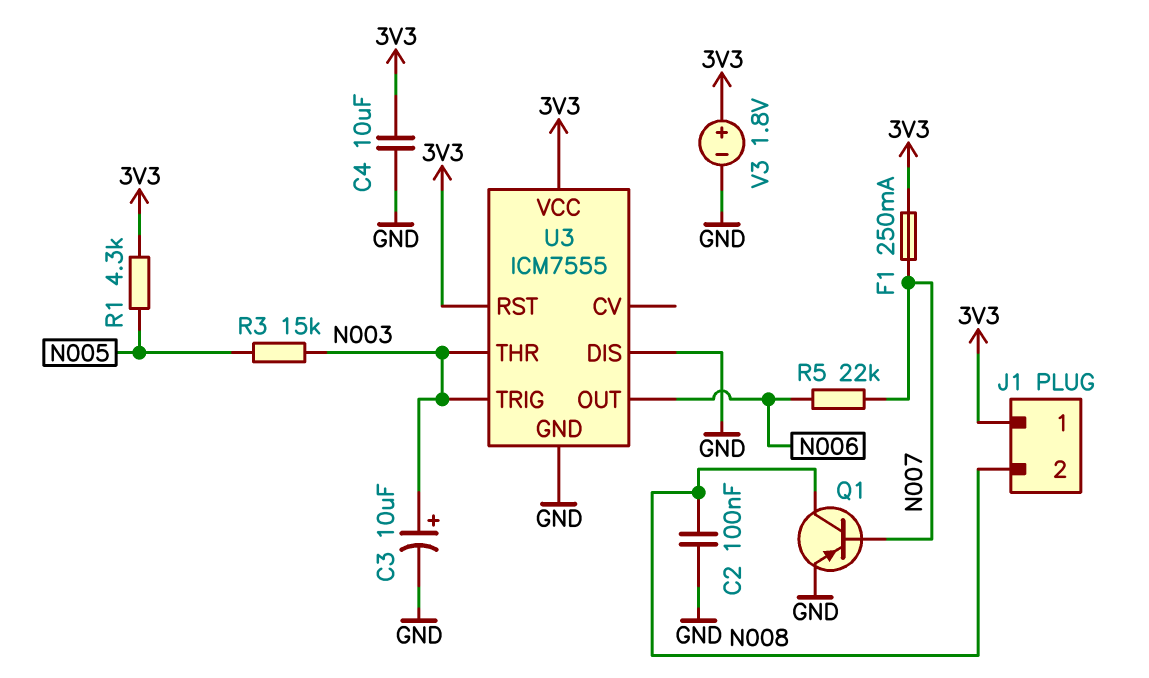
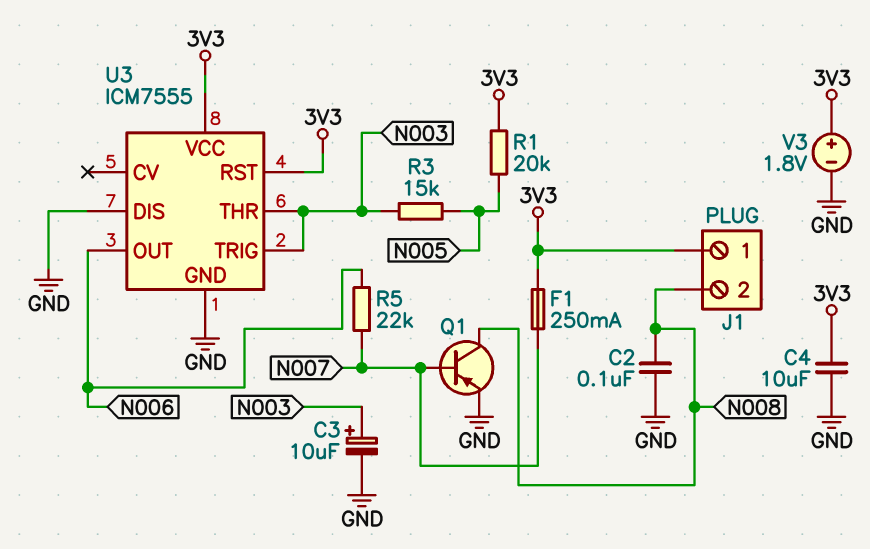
R1: 4.3k (3V3, N005) -> 20k (3V3, N005)

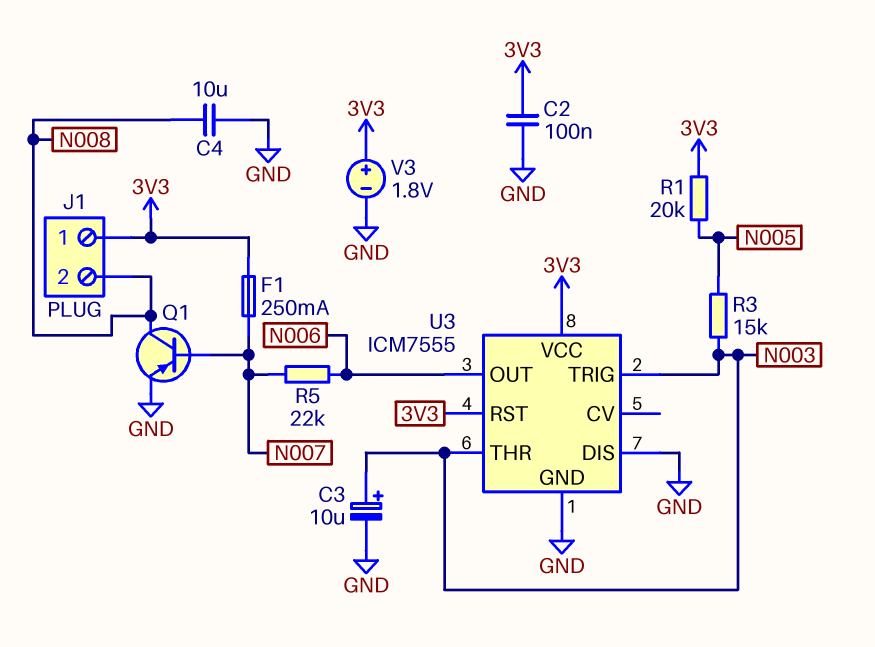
C2: 100nF (GND, N008) -> 100nF (3V3, GND)
C4: 10uF (3V3, GND) -> 10uF (GND, N008)

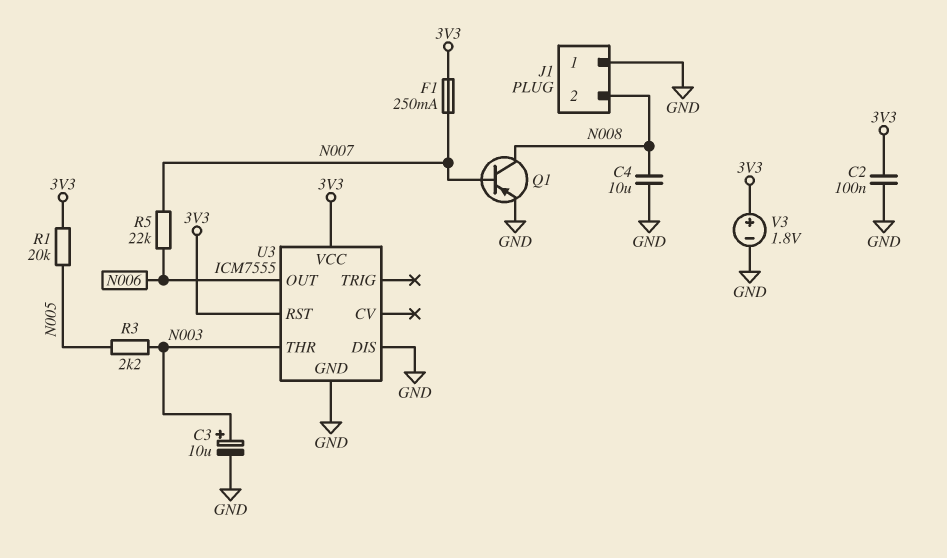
J1 pin 1: 3V3 -> GND
R3: 15k (N003, N005) -> 2.2k (N003, N005)
U3 pin TRIG: N003 -> none

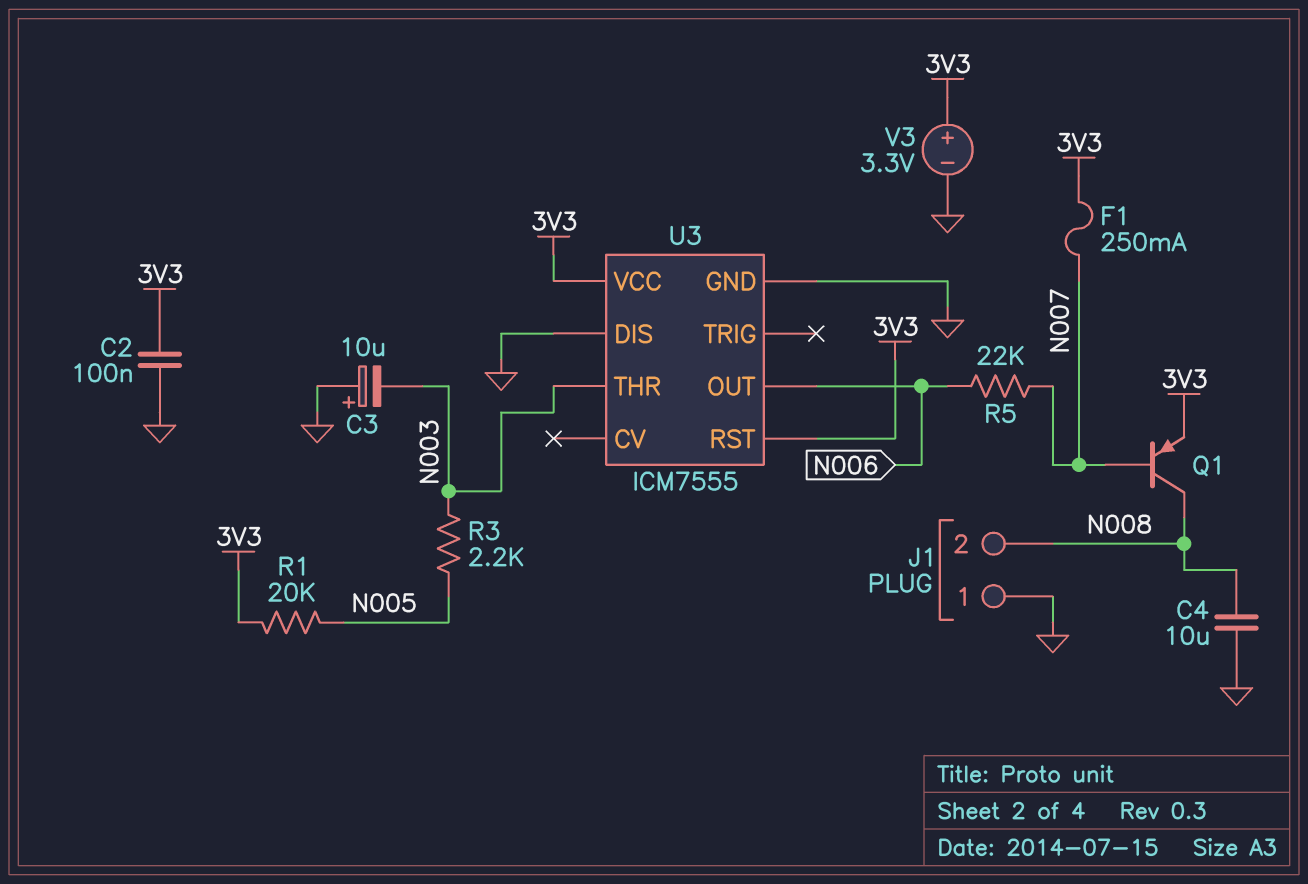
C3: 10uF (plus N003, minus GND) -> 10uF (plus GND, minus N003)
Q1: PNP (B N007, C N008, E GND) -> PNP (B N007, C N008, E 3V3)
V3: 1.8V (plus 3V3, minus GND) -> 3.3V (plus 3V3, minus GND)

